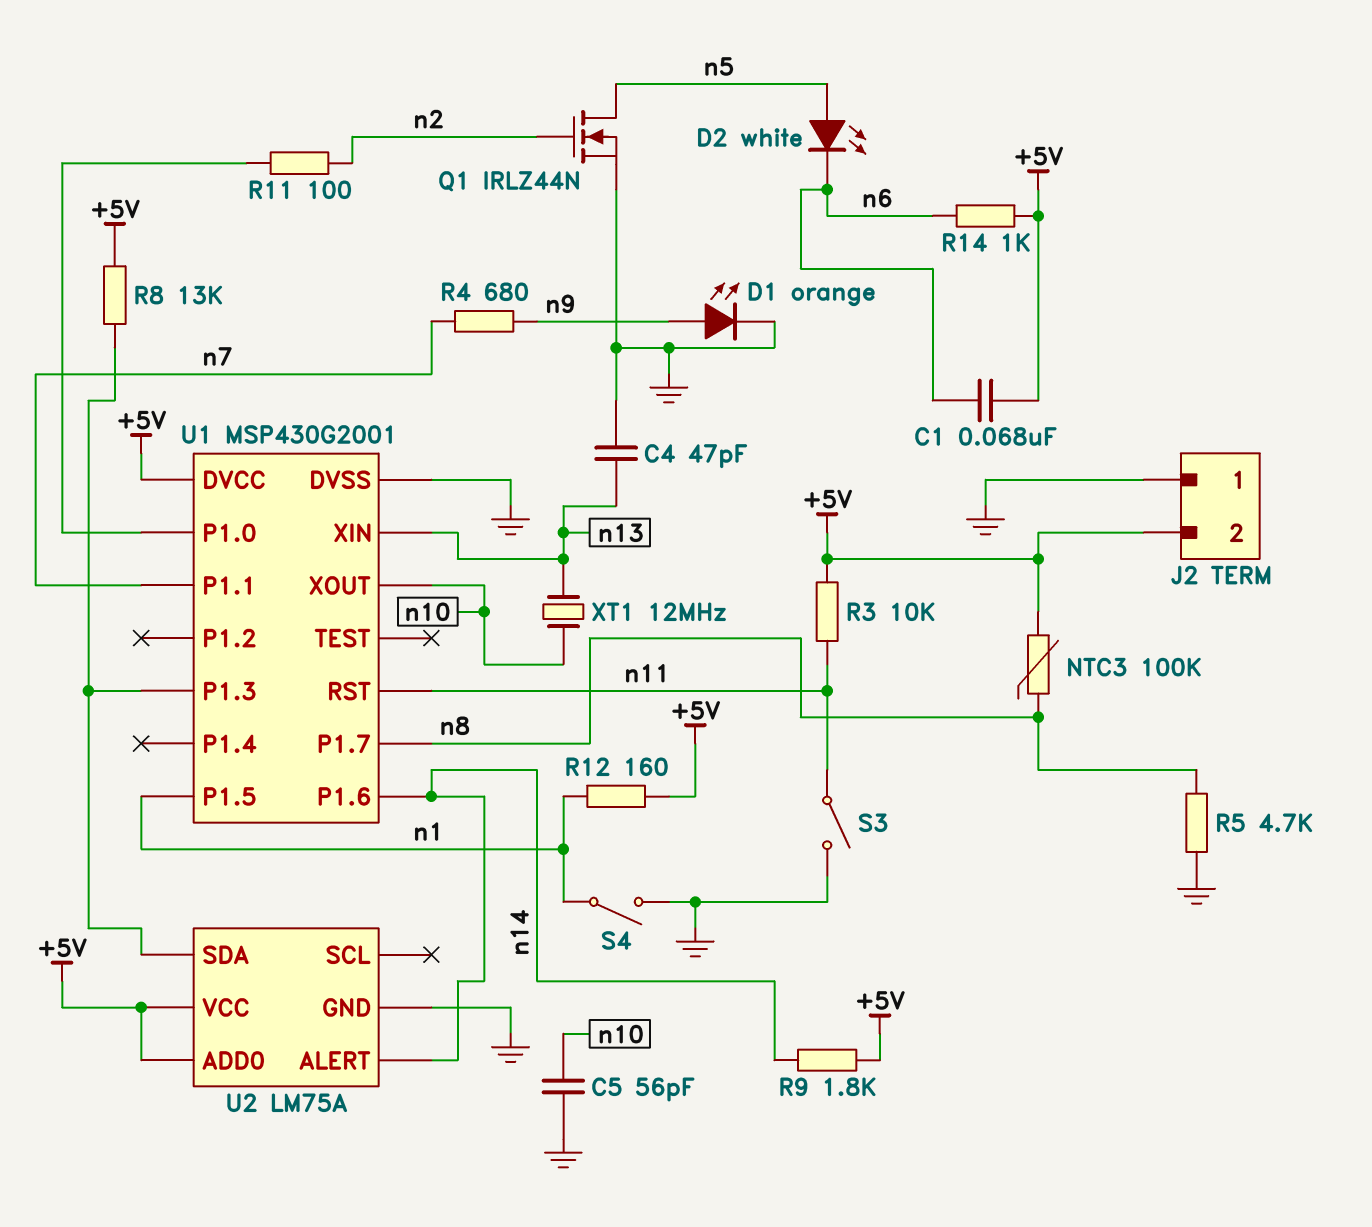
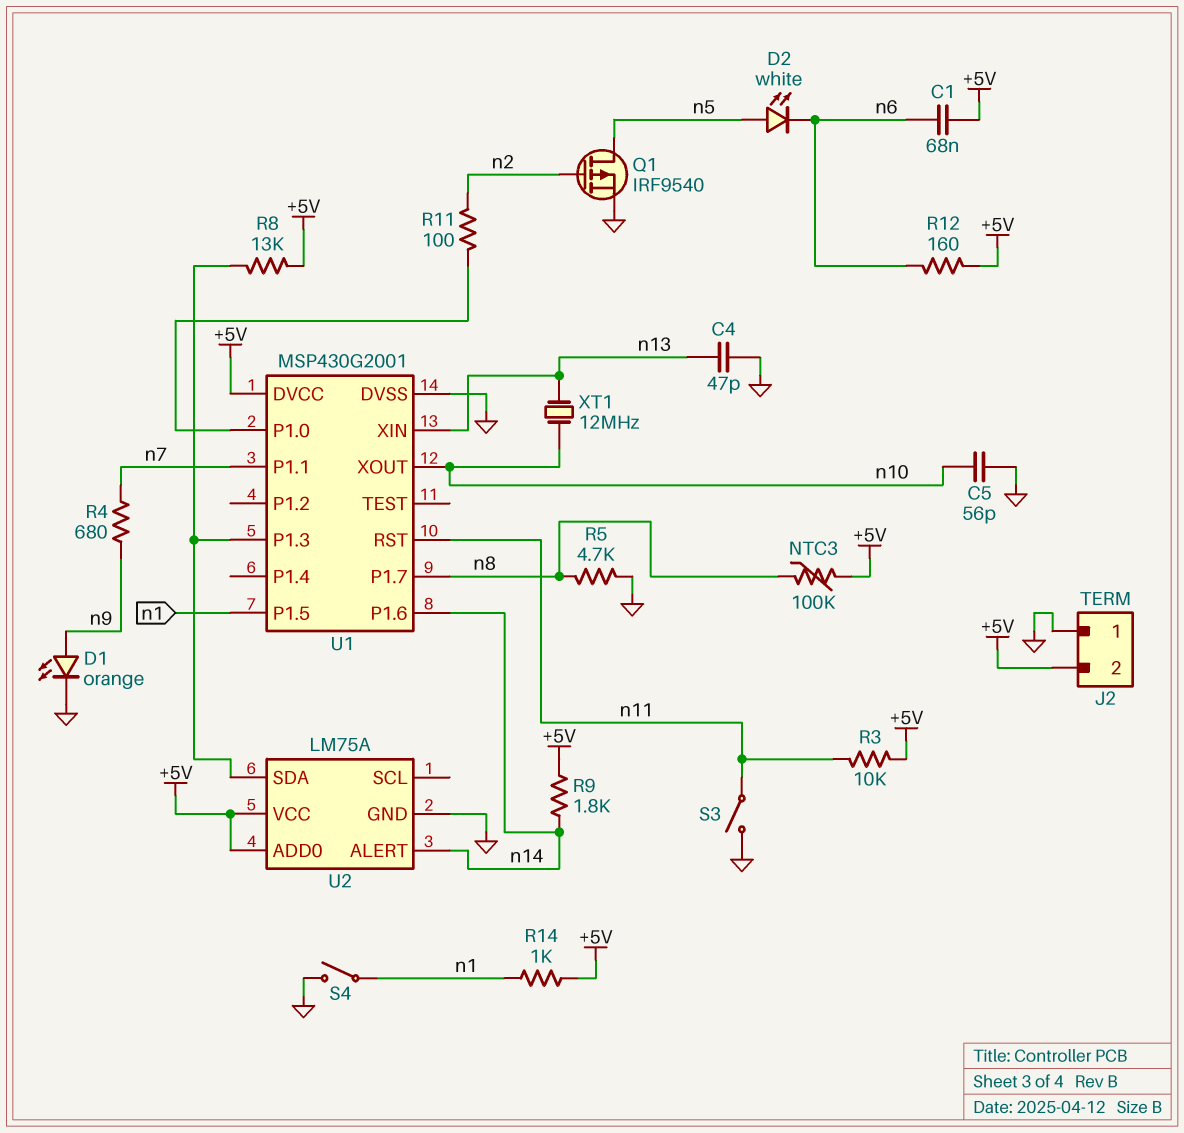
Q1: NMOS IRLZ44N (G n2, D n5, S GND) -> PMOS IRF9540 (G n2, D n5, S GND)
R12: 160 (+5V, n1) -> 160 (+5V, n6)
R14: 1k (+5V, n6) -> 1k (+5V, n1)

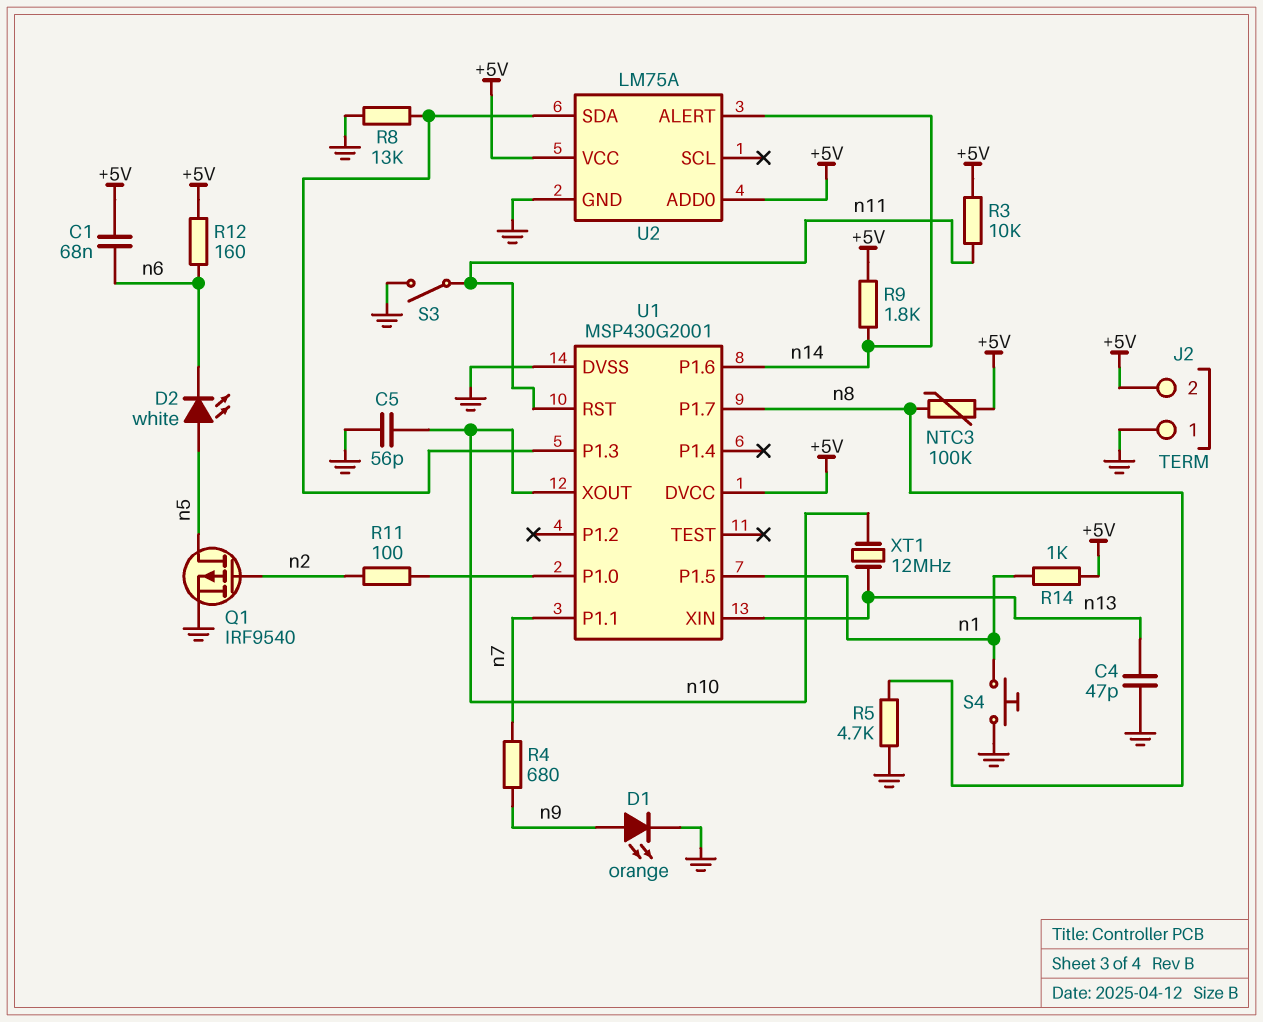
R8: 13k (+5V, U1/P1.3) -> 13k (GND, U1/P1.3)
S4: switch (GND, n1) -> button (GND, n1)

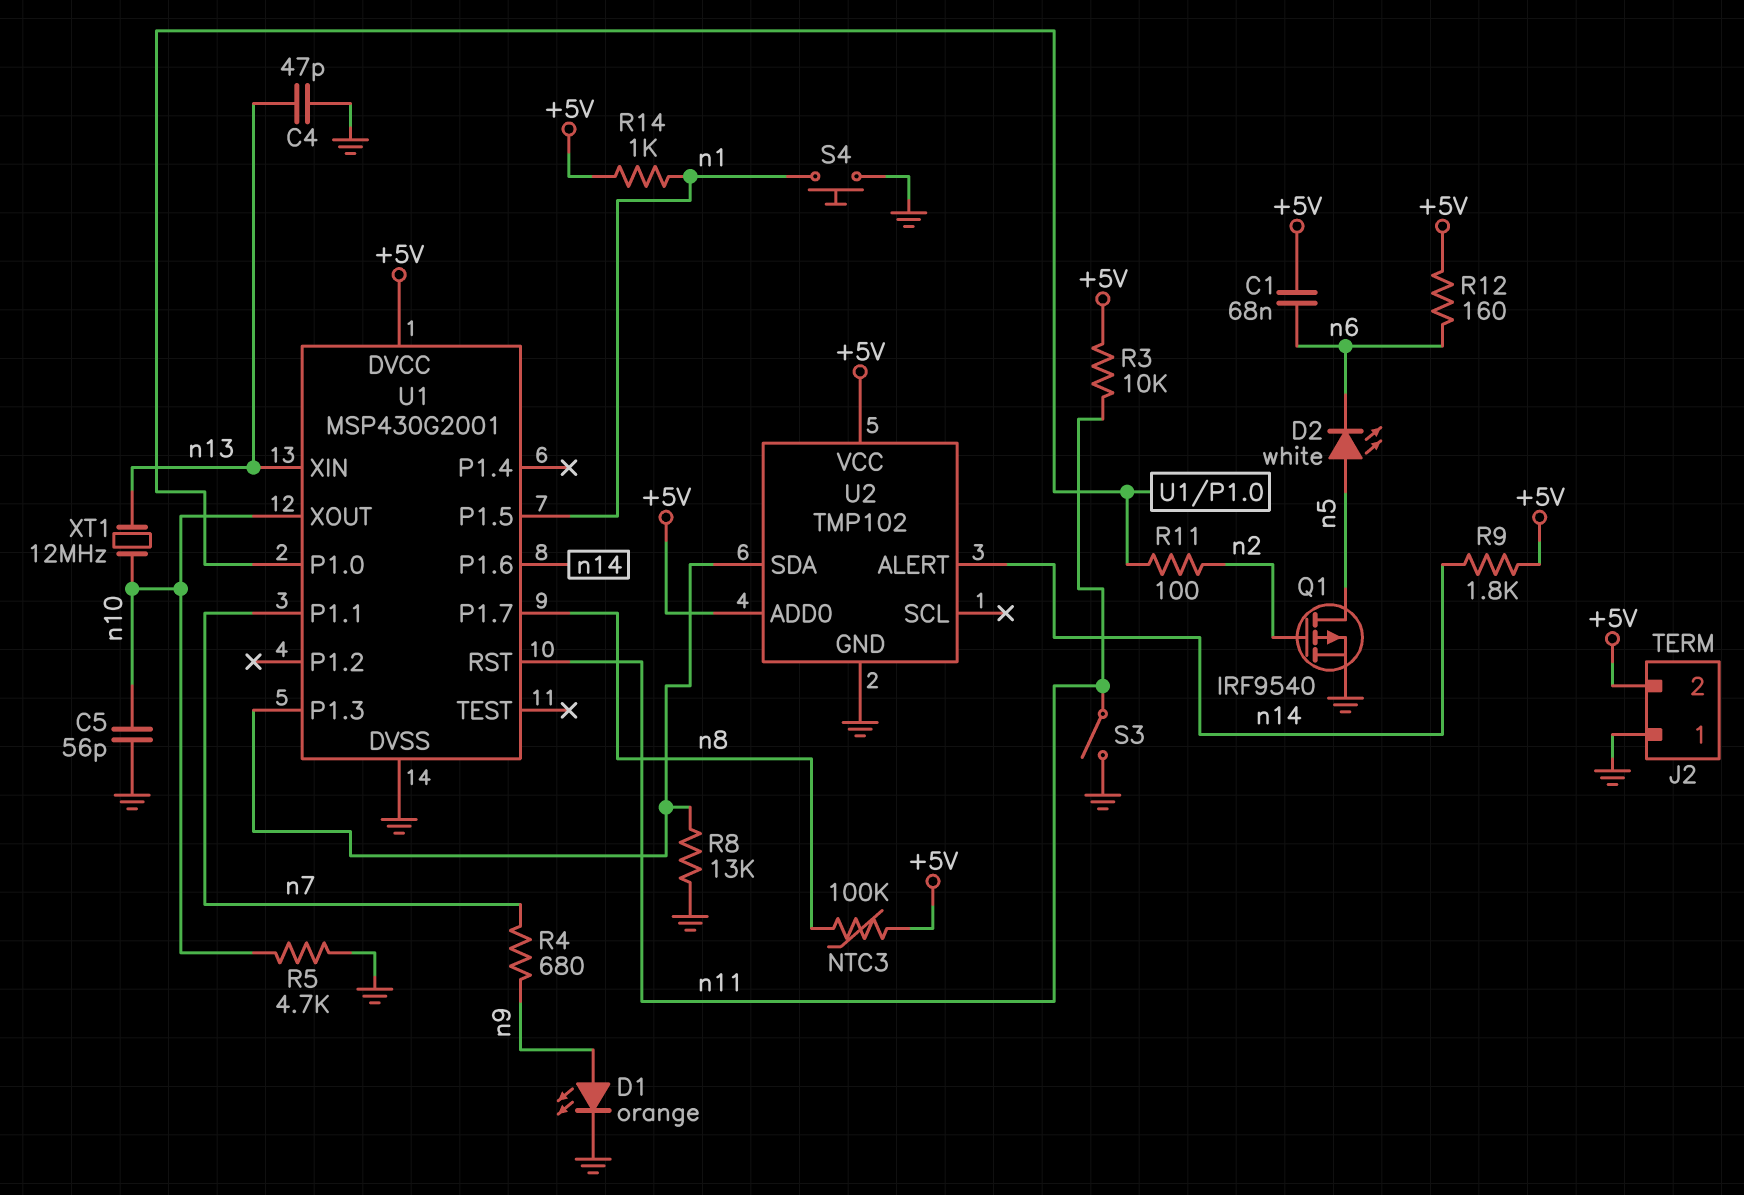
R5: 4.7k (GND, n8) -> 4.7k (GND, n10)
U2: LM75A -> TMP102

